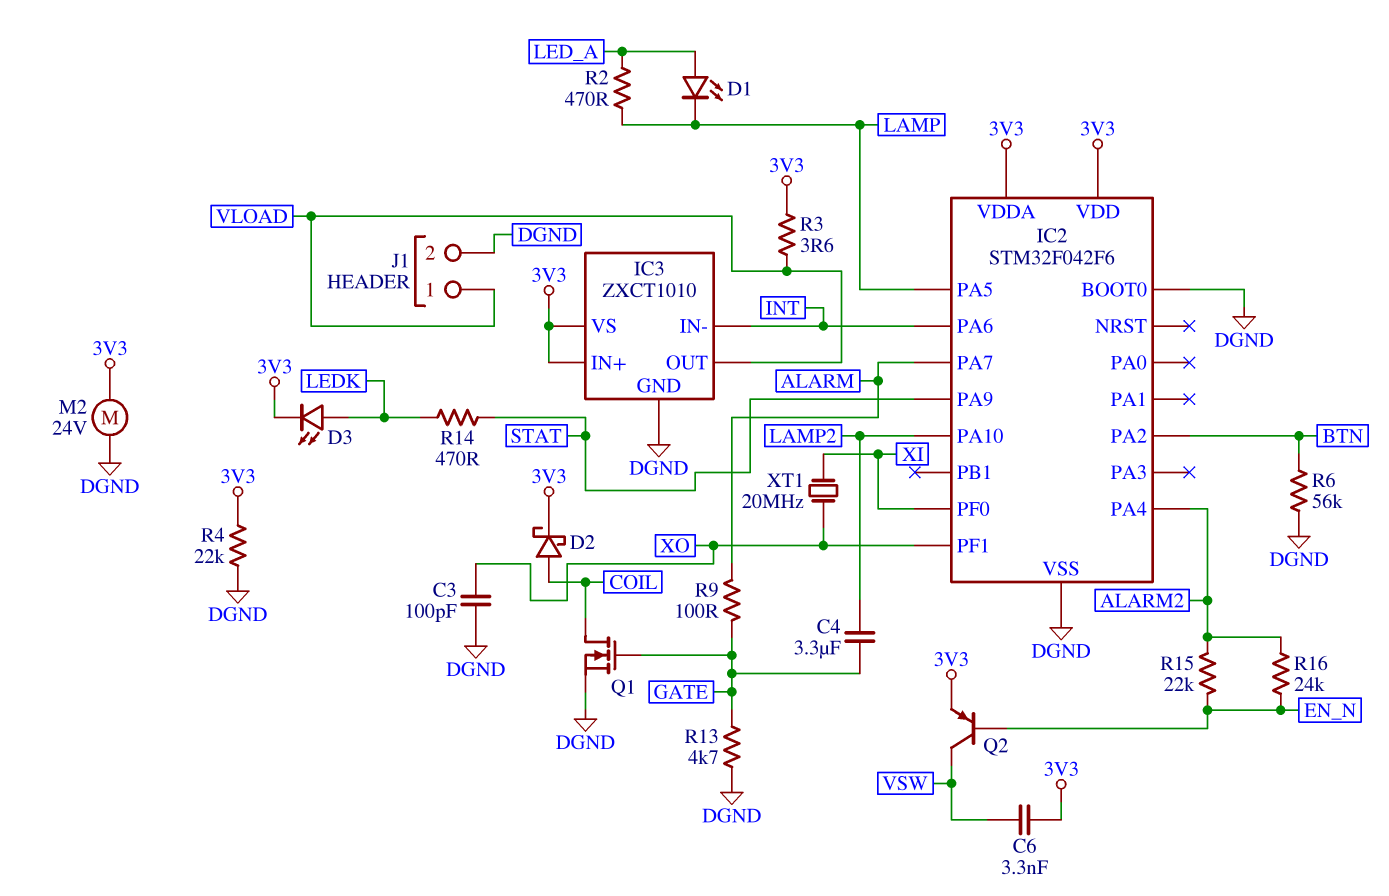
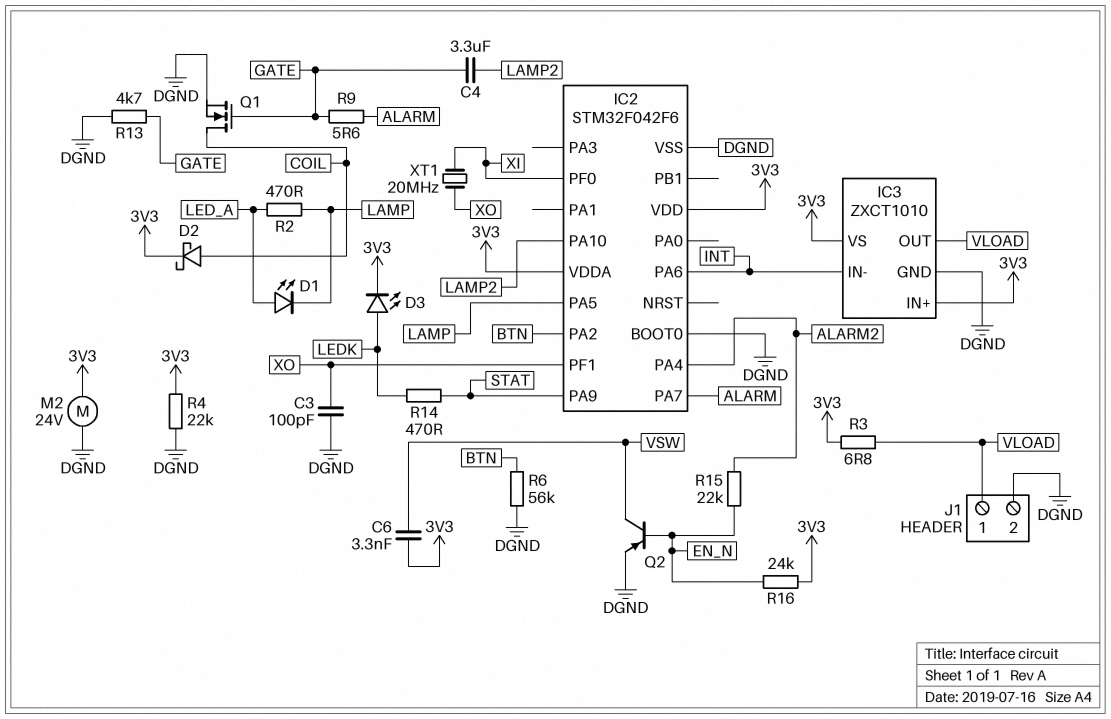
Q2: PNP (B EN_N, C VSW, E 3V3) -> PNP (B EN_N, C VSW, E DGND)
R3: 3.6 (3V3, VLOAD) -> 6.8 (3V3, VLOAD)
R9: 100 (ALARM, GATE) -> 5.6 (ALARM, GATE)
R16: 24k (ALARM2, EN_N) -> 24k (3V3, EN_N)

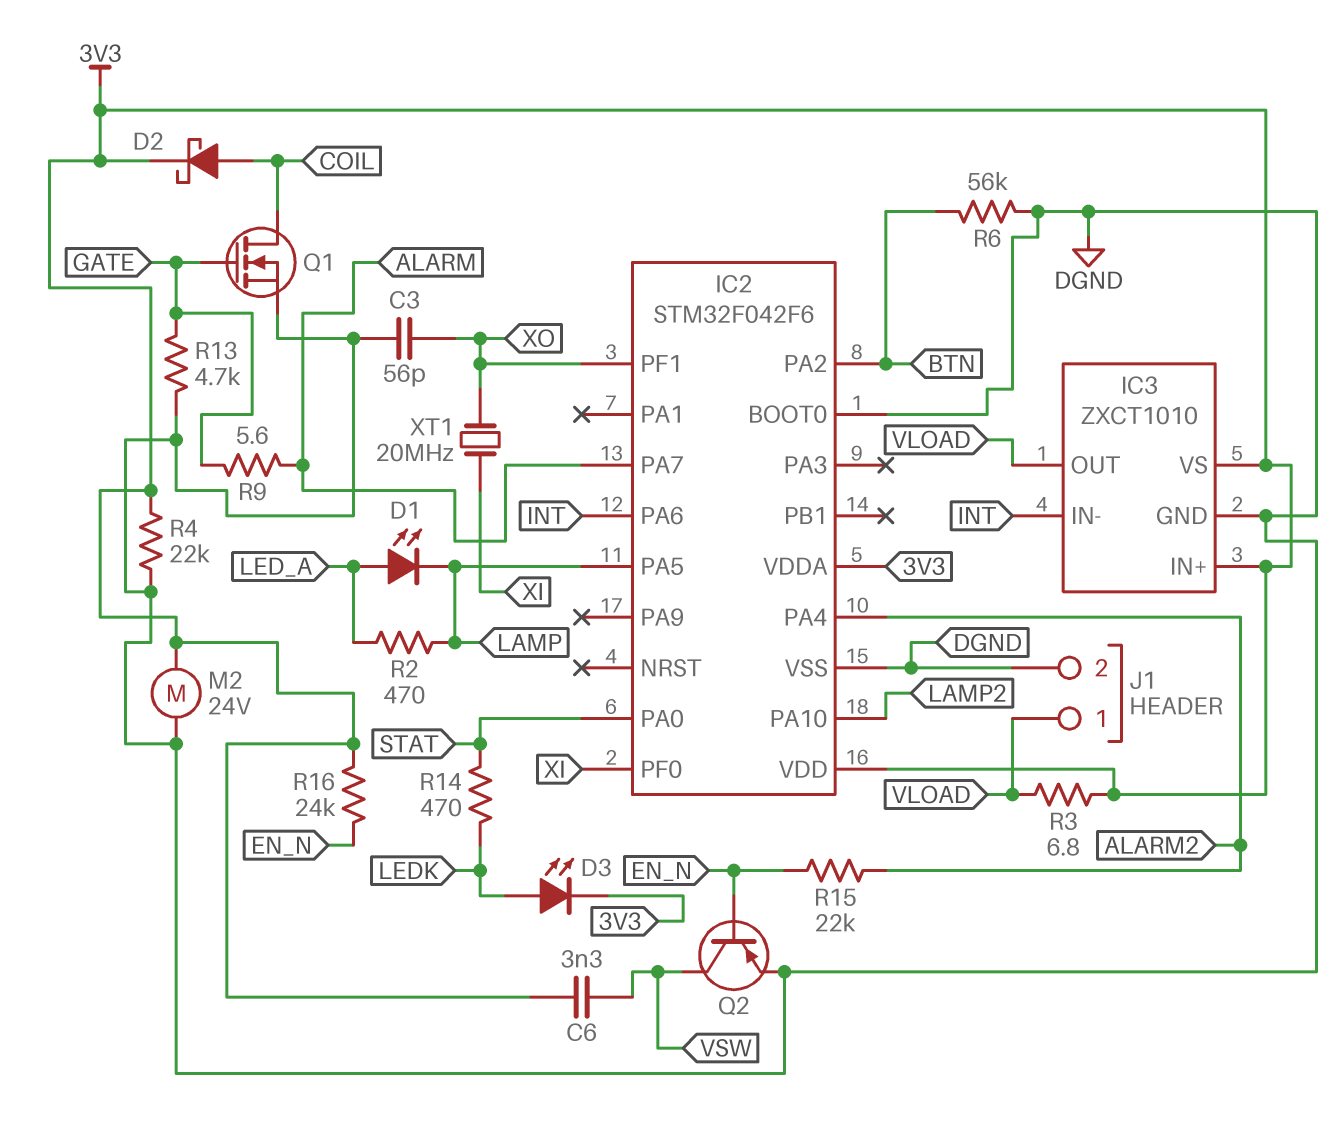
C3: 100pF (DGND, XO) -> 56pF (DGND, XO)
C4: 3.3uF (GATE, LAMP2) -> none
IC2 pin PA0: none -> STAT
IC2 pin PA9: STAT -> none

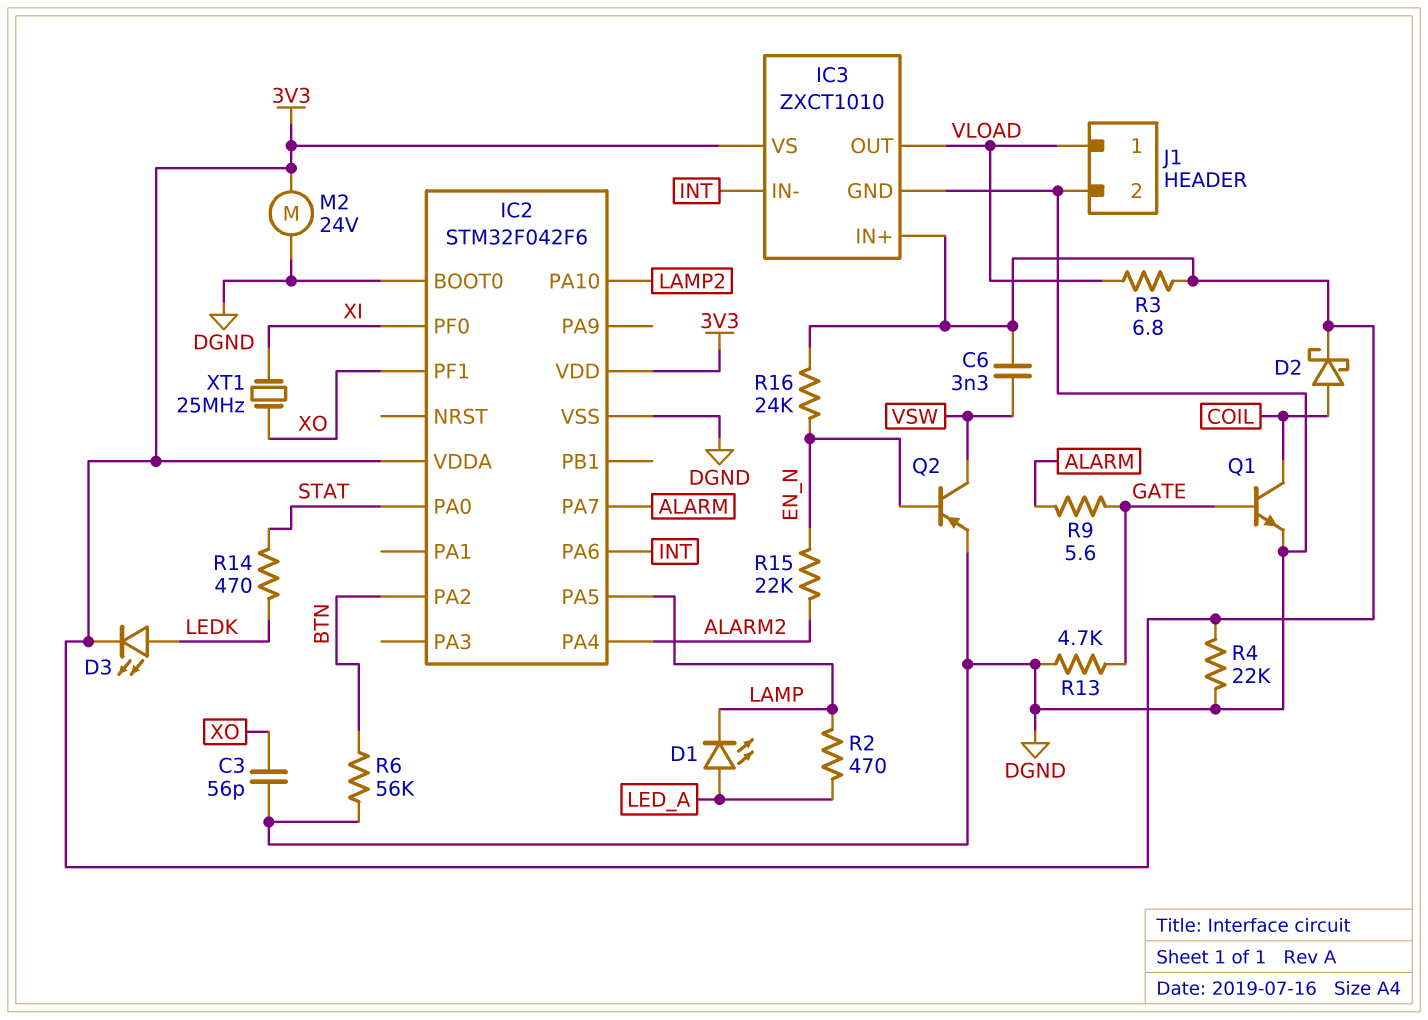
Q1: NMOS (G GATE, D COIL, S DGND) -> NPN (B GATE, C COIL, E DGND)
XT1: 20MHz (XI, XO) -> 25MHz (XI, XO)

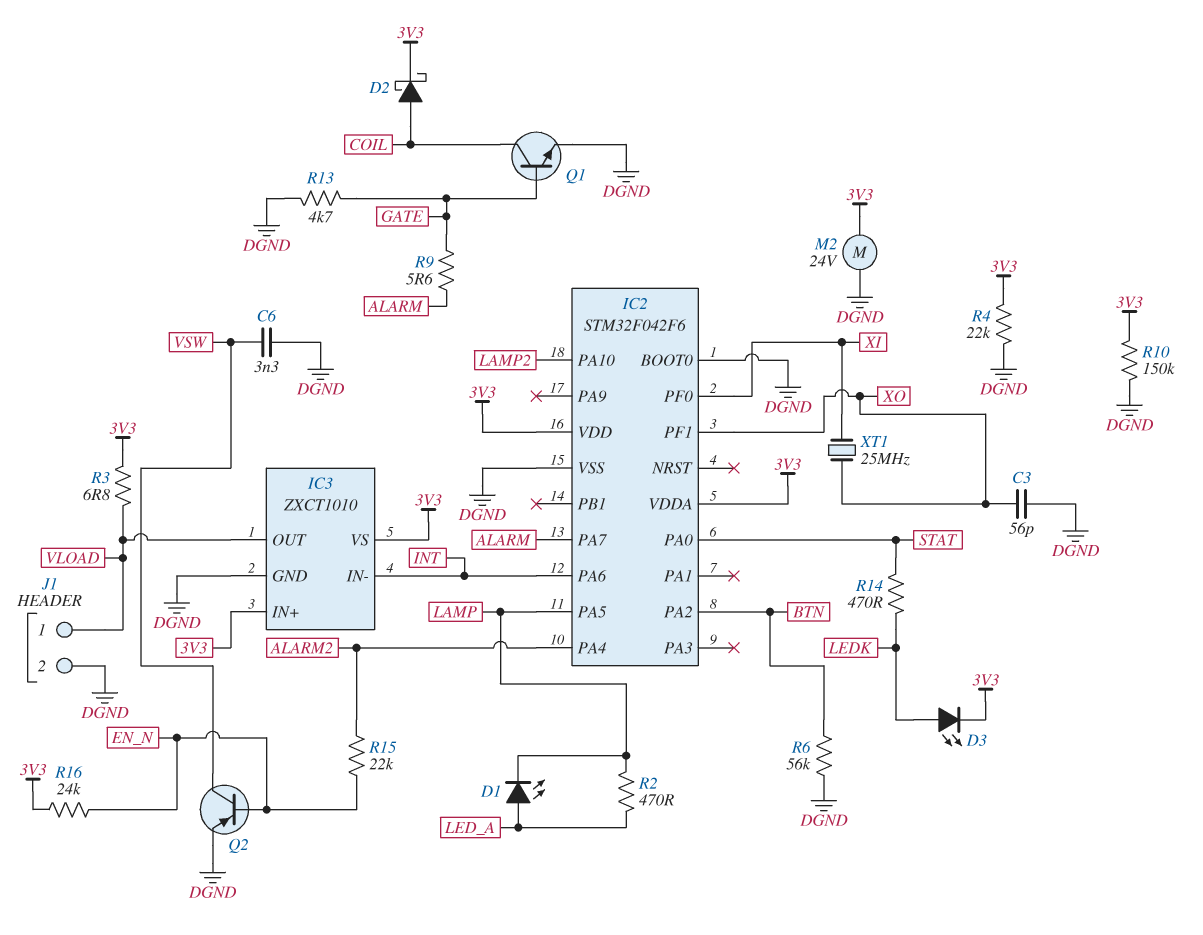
C6: 3.3nF (3V3, VSW) -> 3.3nF (DGND, VSW)
R10: none -> 150k (3V3, DGND)

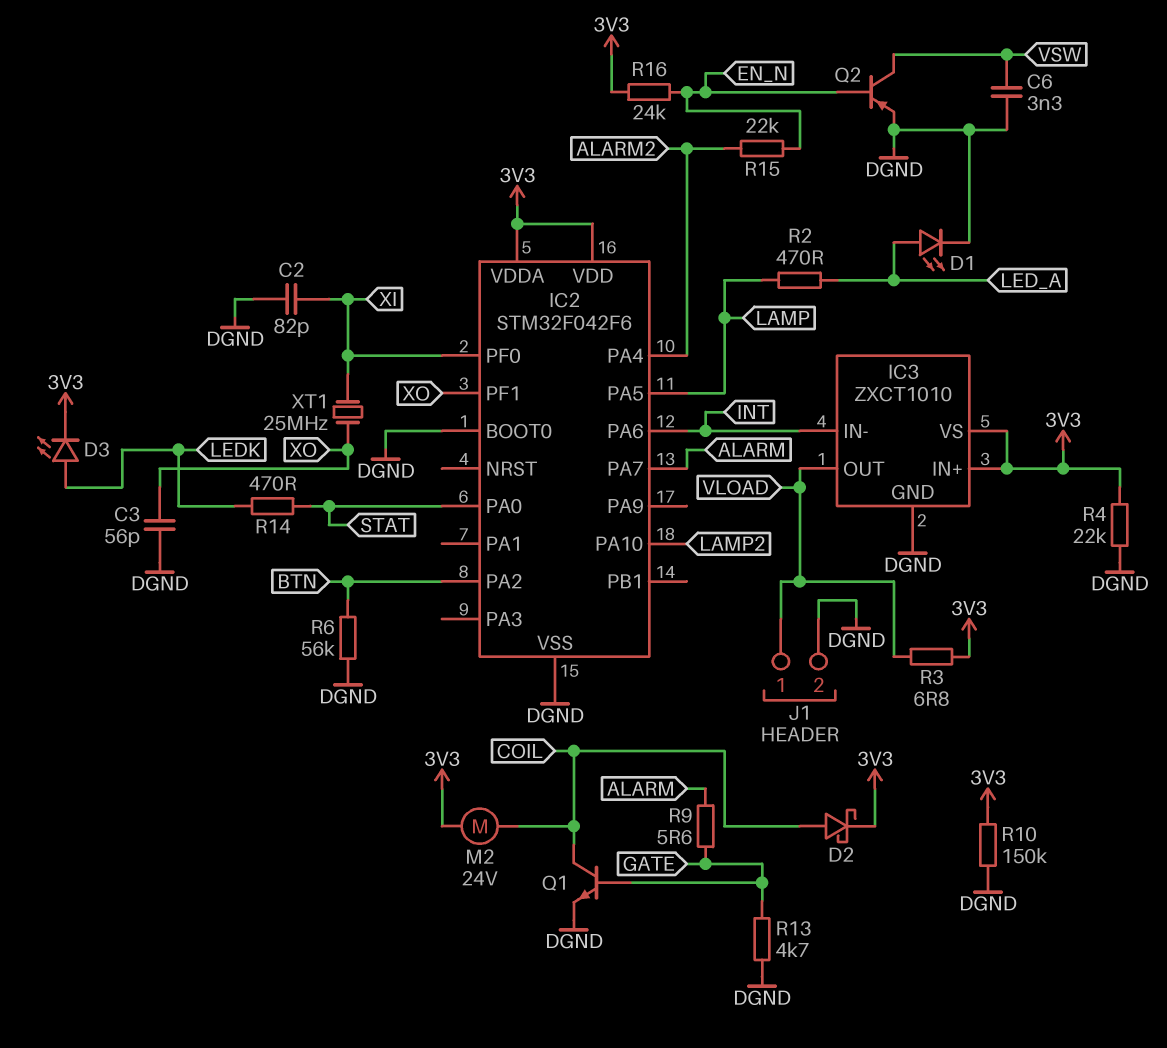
C2: none -> 82pF (DGND, XI)
D1: LED (A LED_A, K LAMP) -> LED (A LED_A, K DGND)
M2: motor 24V (3V3, DGND) -> motor 24V (3V3, COIL)

